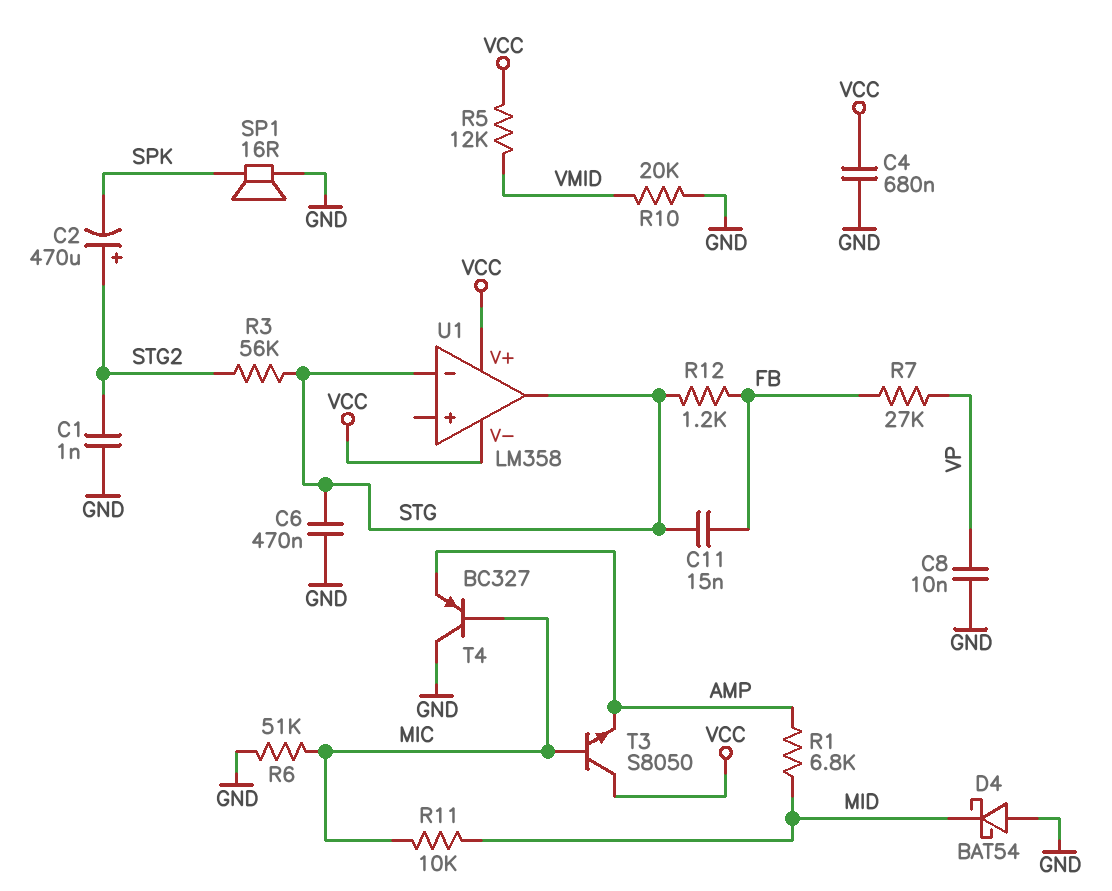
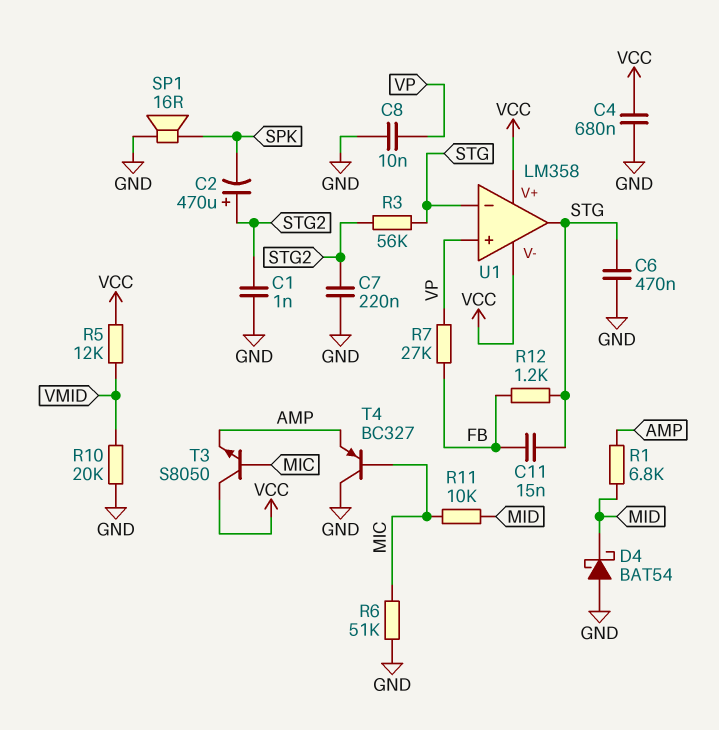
C7: none -> 220nF (GND, STG2)
U1 pin in+: none -> VP

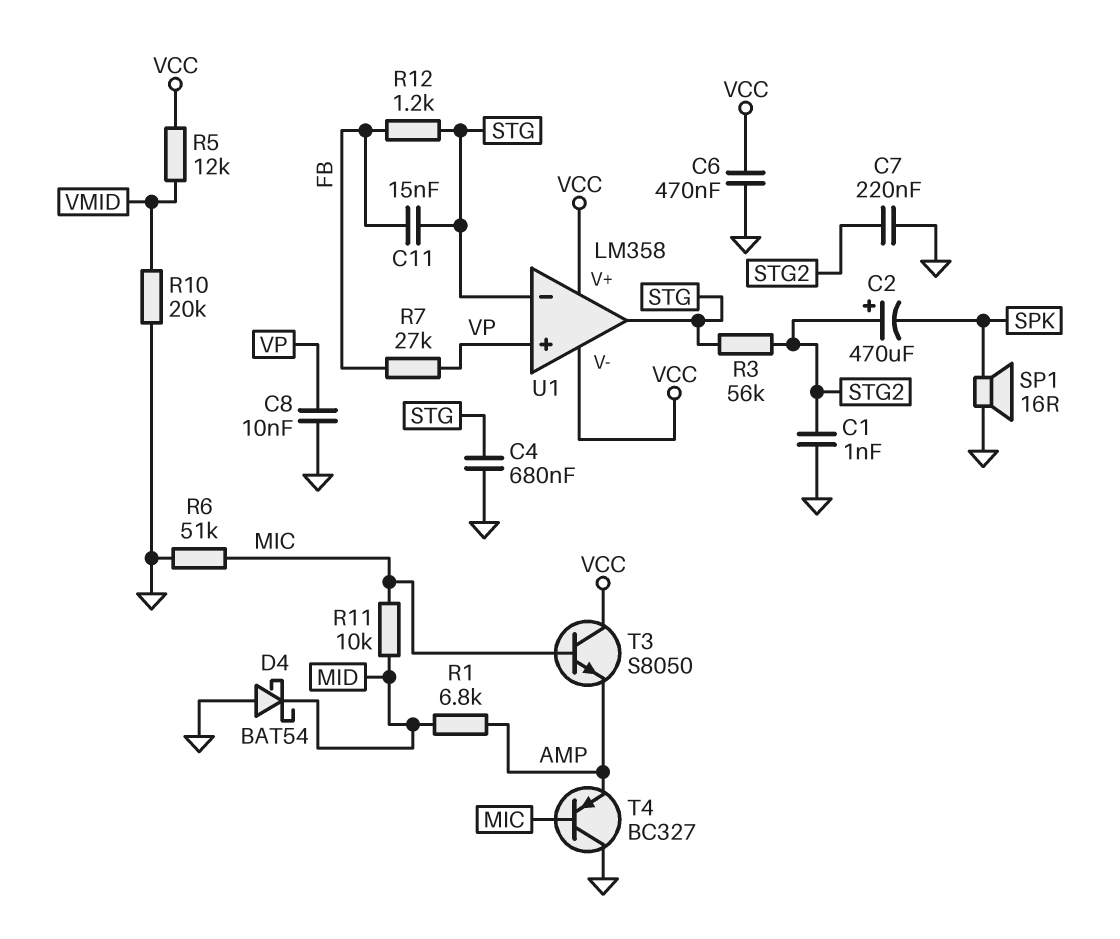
C4: 680nF (GND, VCC) -> 680nF (GND, STG)
C6: 470nF (GND, STG) -> 470nF (GND, VCC)

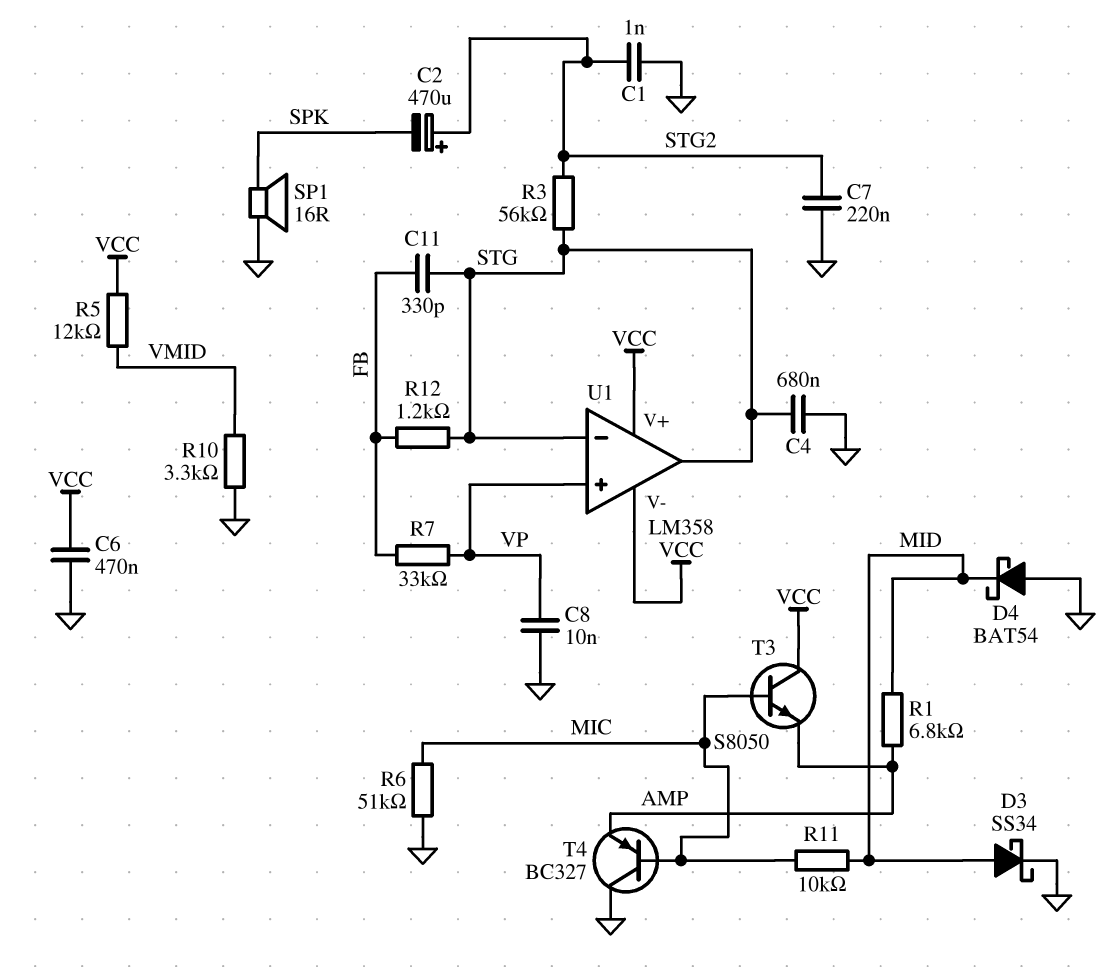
C11: 15nF (FB, STG) -> 330pF (FB, STG)
D3: none -> schottky SS34 (A MID, K GND)
R7: 27k (FB, VP) -> 33k (FB, VP)
R10: 20k (GND, VMID) -> 3.3k (GND, VMID)

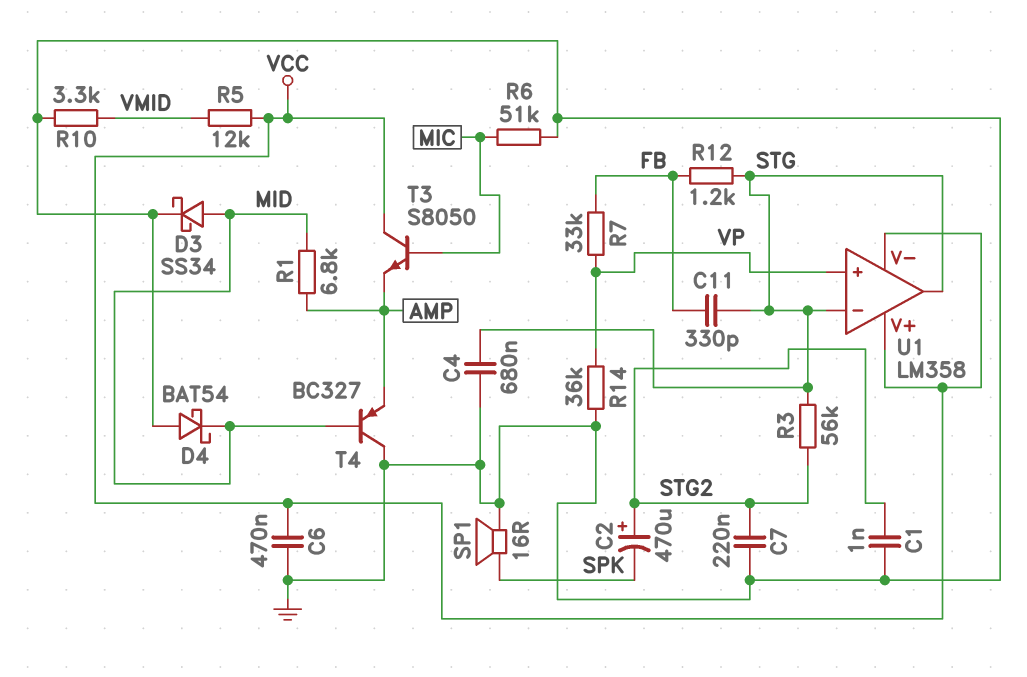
C8: 10nF (GND, VP) -> none
R11: 10k (MIC, MID) -> none
R14: none -> 36k (GND, VP)
T4: PNP BC327 (B MIC, C GND, E AMP) -> PNP BC327 (B MID, C GND, E AMP)

